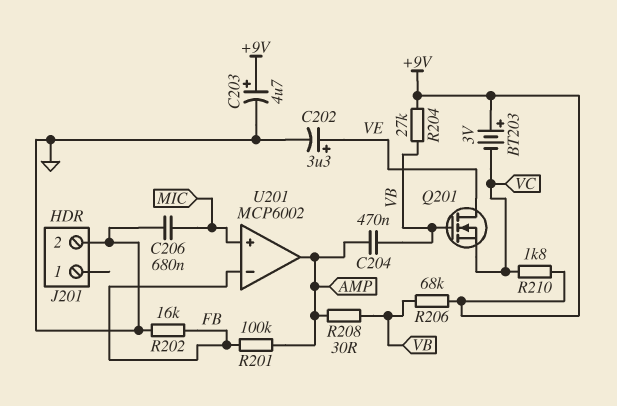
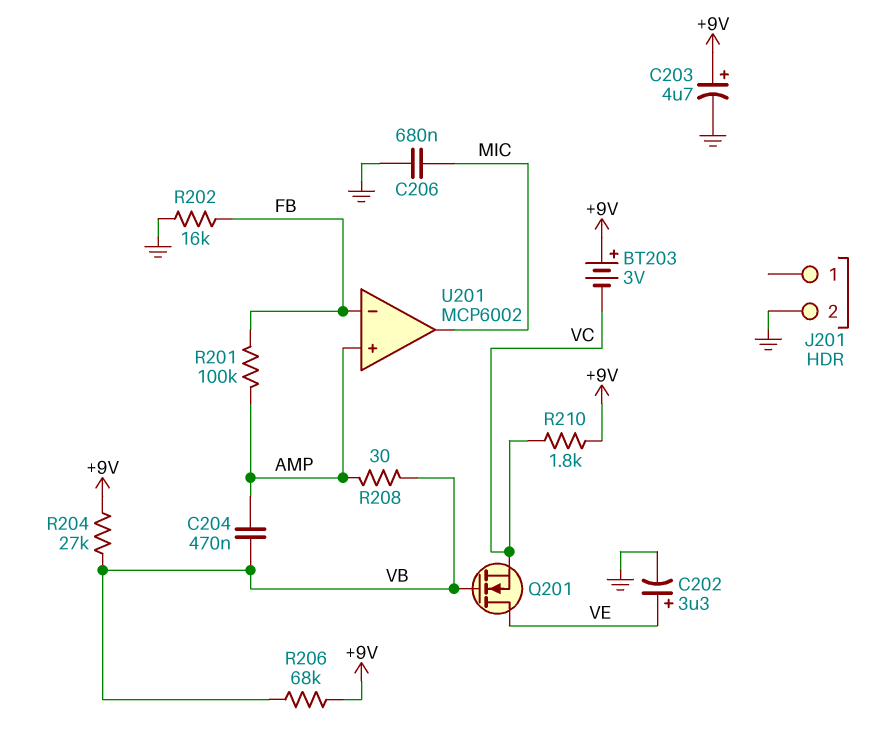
U201 pin in+: MIC -> AMP
U201 pin out: AMP -> MIC

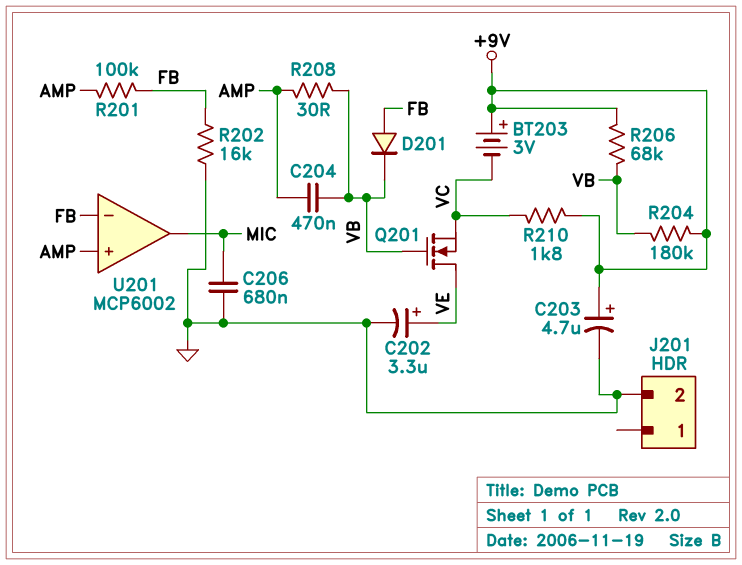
D201: none -> diode (A FB, K VB)
R204: 27k (+9V, VB) -> 180k (+9V, VB)

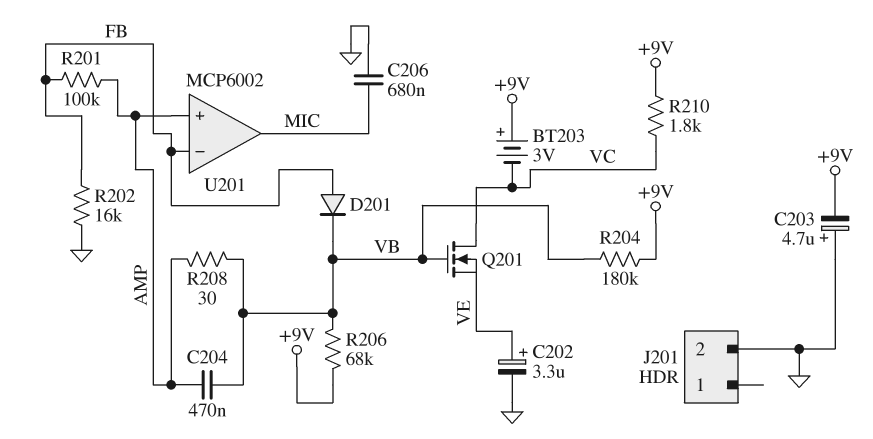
C203: 4.7uF (plus +9V, minus GND) -> 4.7uF (plus GND, minus +9V)
Q201: NMOS (G VB, D VE, S VC) -> NMOS (G VB, D VC, S VE)

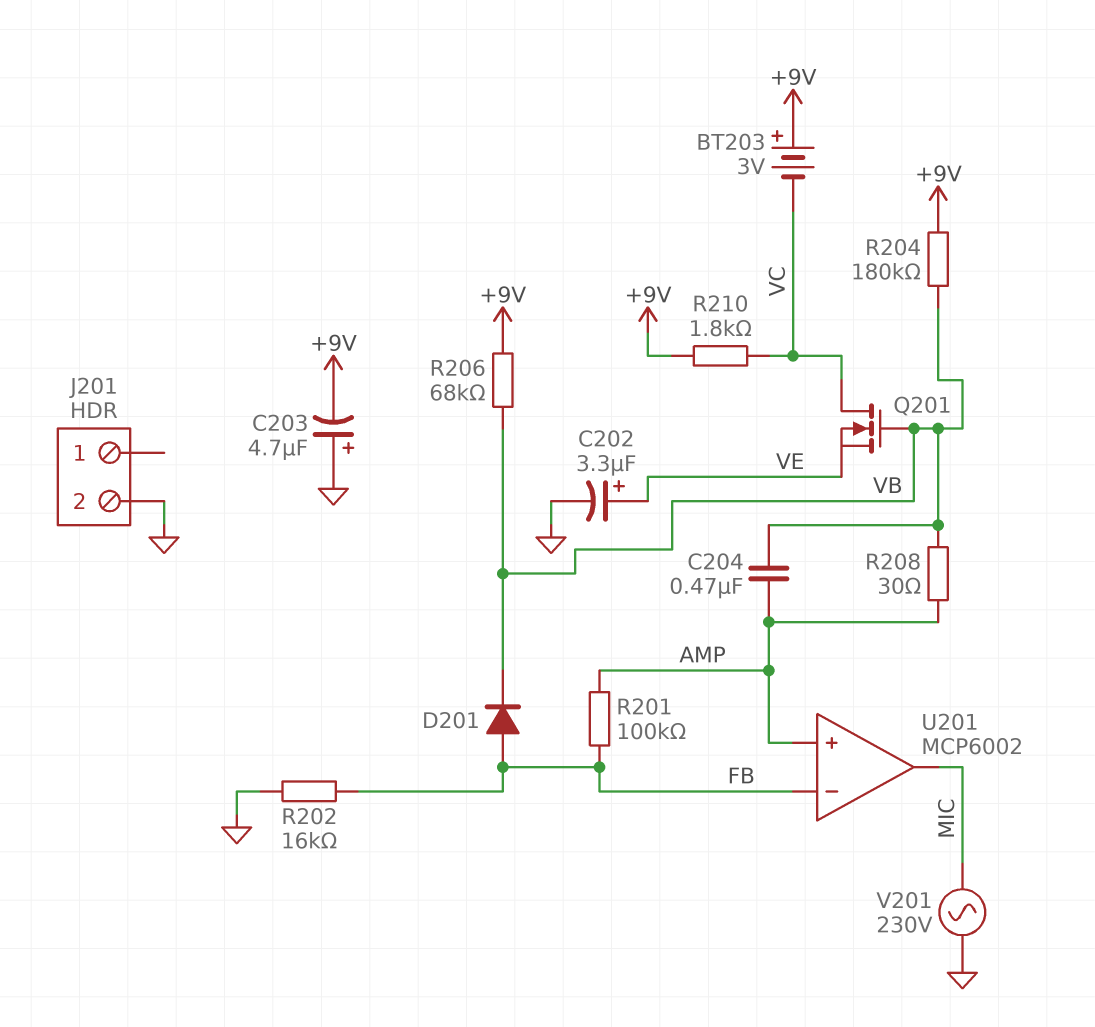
C206: 680nF (GND, MIC) -> none
V201: none -> AC 230V (GND, MIC)

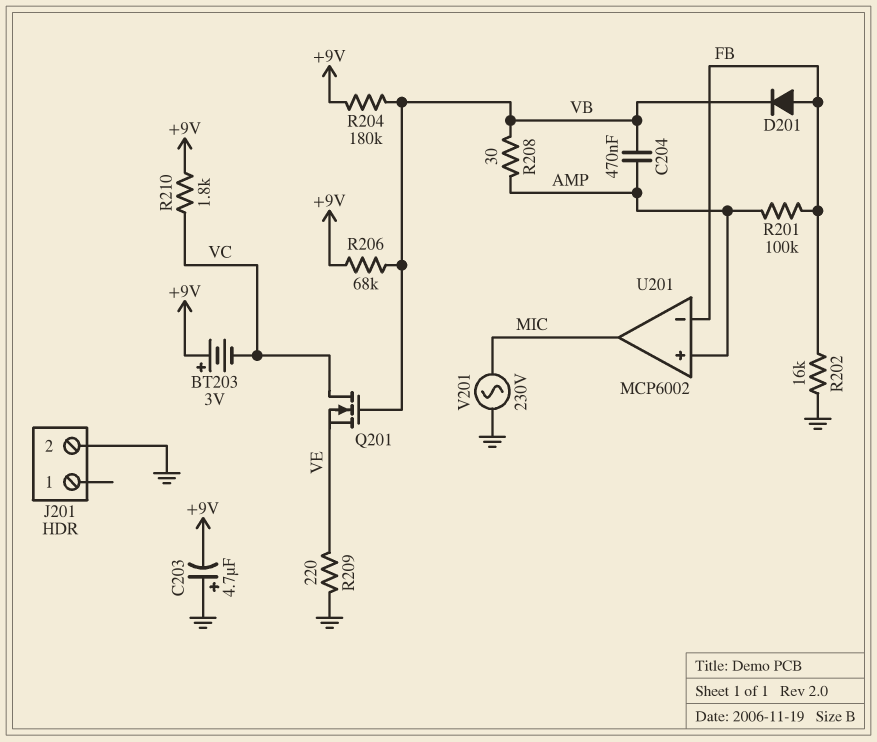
C202: 3.3uF (plus VE, minus GND) -> none
R209: none -> 220 (GND, VE)

